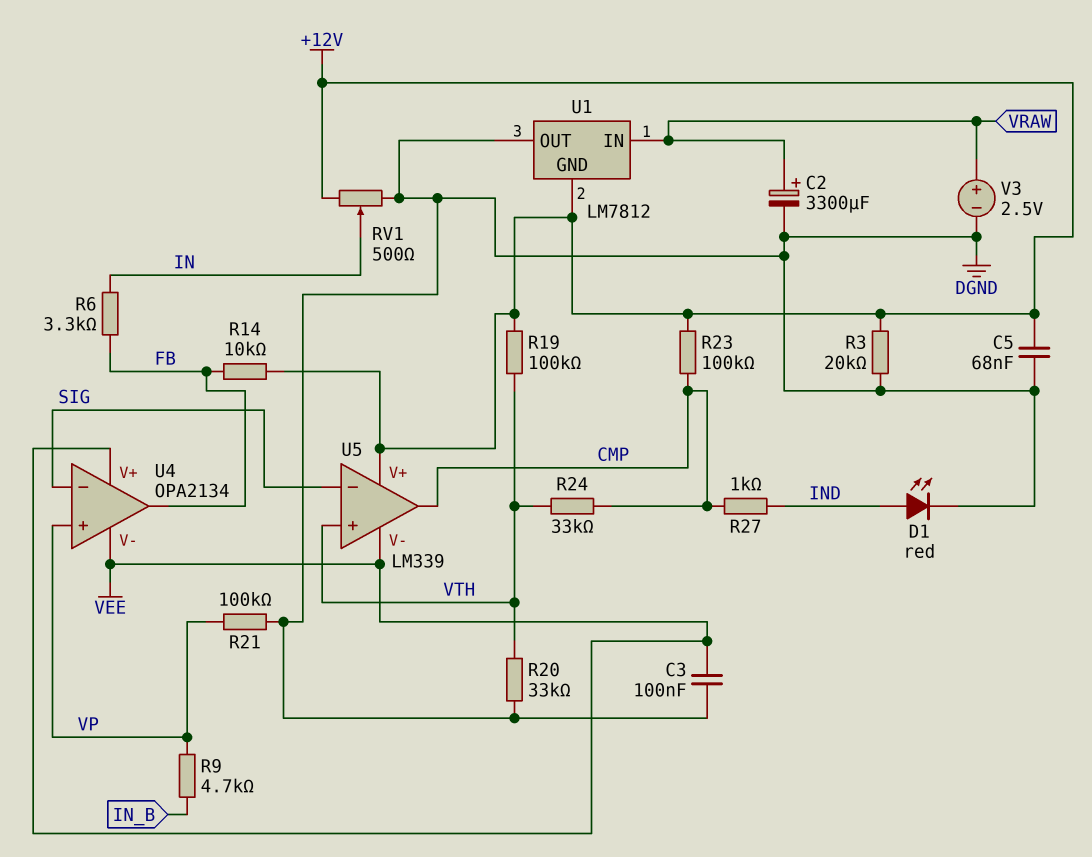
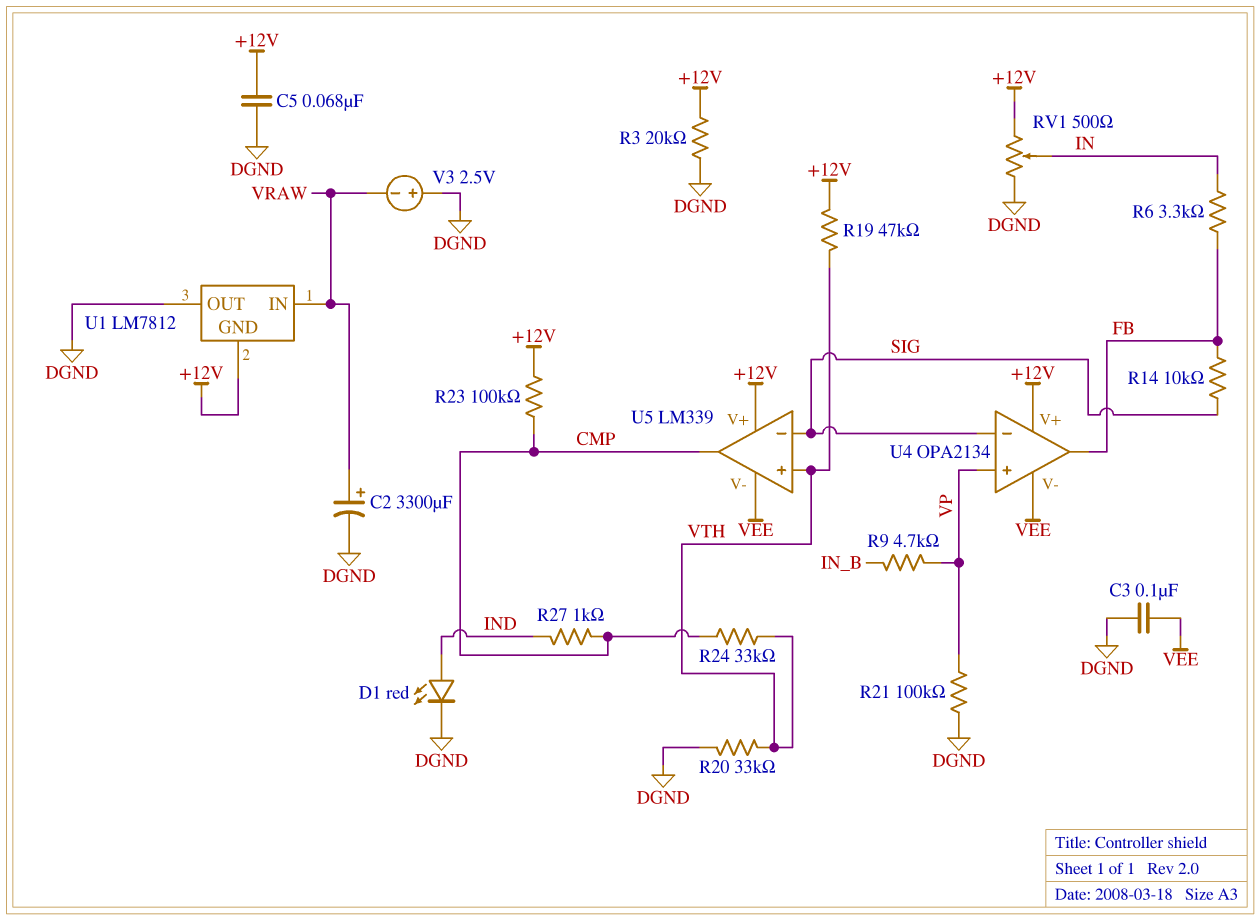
R14: 10k (+12V, FB) -> 10k (FB, SIG)
R19: 100k (+12V, VTH) -> 47k (+12V, VTH)
U4 pin V+: VEE -> +12V
V3: 2.5V (plus VRAW, minus DGND) -> 2.5V (plus DGND, minus VRAW)

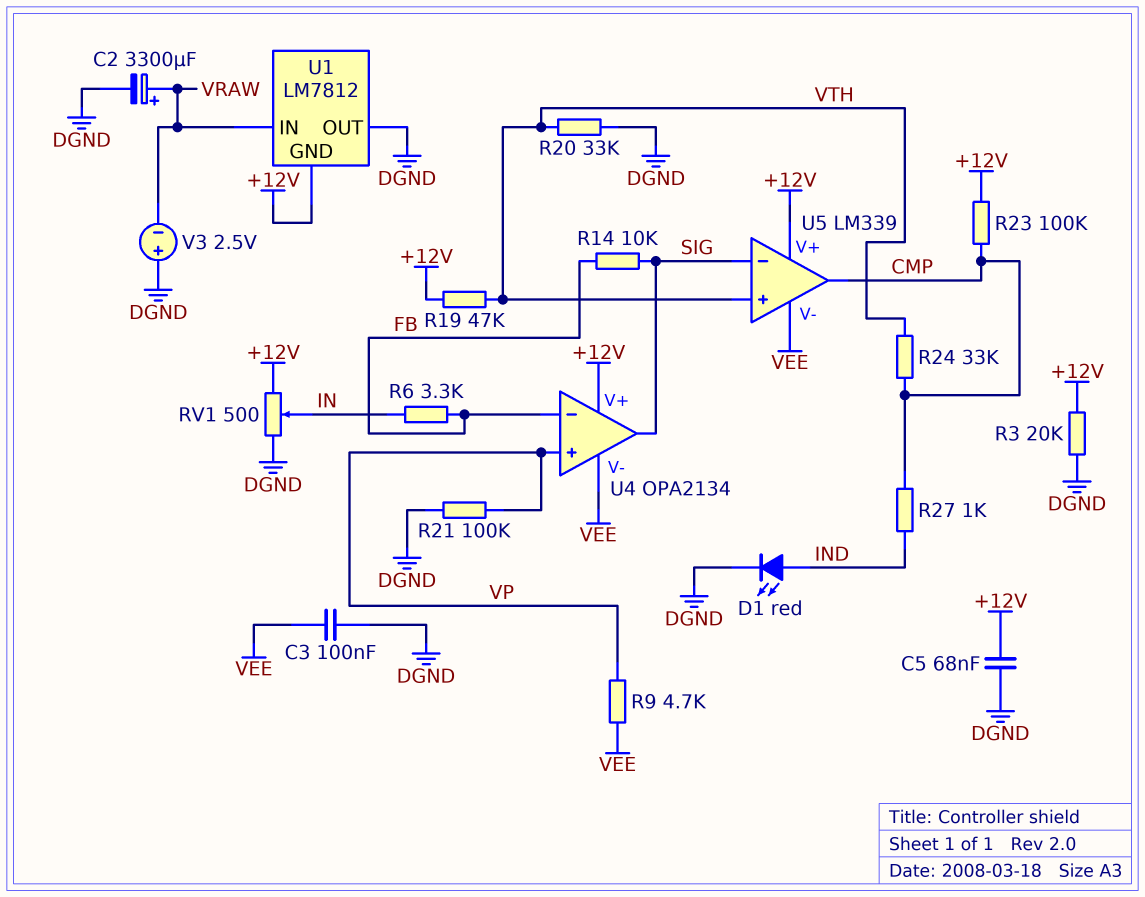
R9: 4.7k (IN_B, VP) -> 4.7k (VEE, VP)
U4 pin in-: SIG -> FB
U4 pin out: FB -> SIG

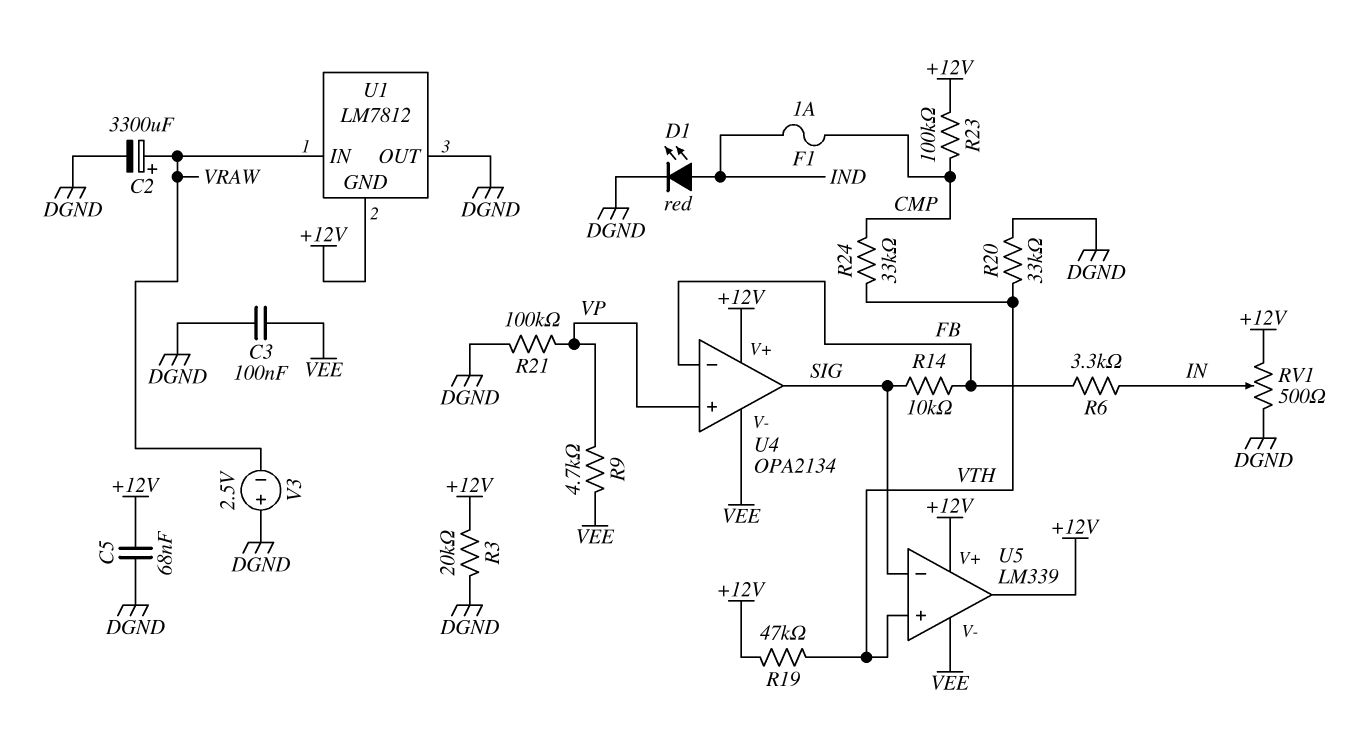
F1: none -> 1A (CMP, IND)
R27: 1k (CMP, IND) -> none
U5 pin out: CMP -> +12V

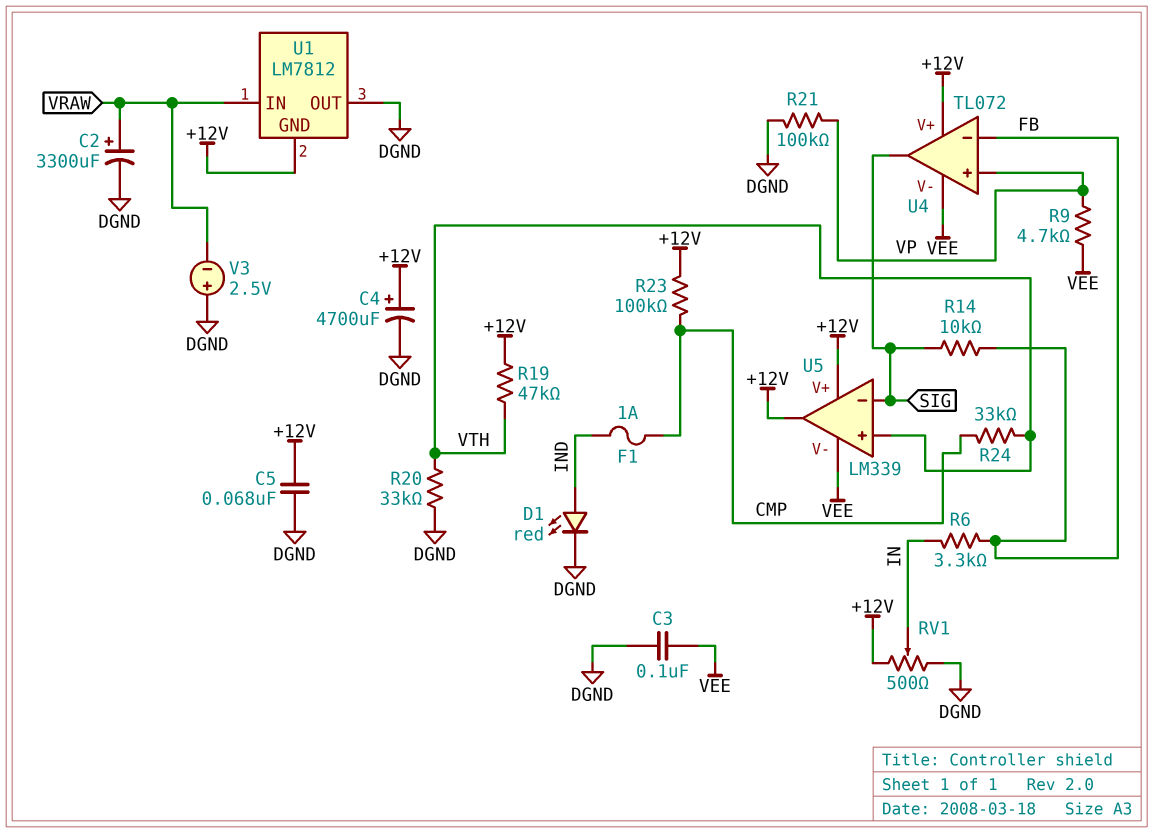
C4: none -> 4700uF (plus +12V, minus DGND)
R3: 20k (+12V, DGND) -> none
U4: OPA2134 -> TL072

